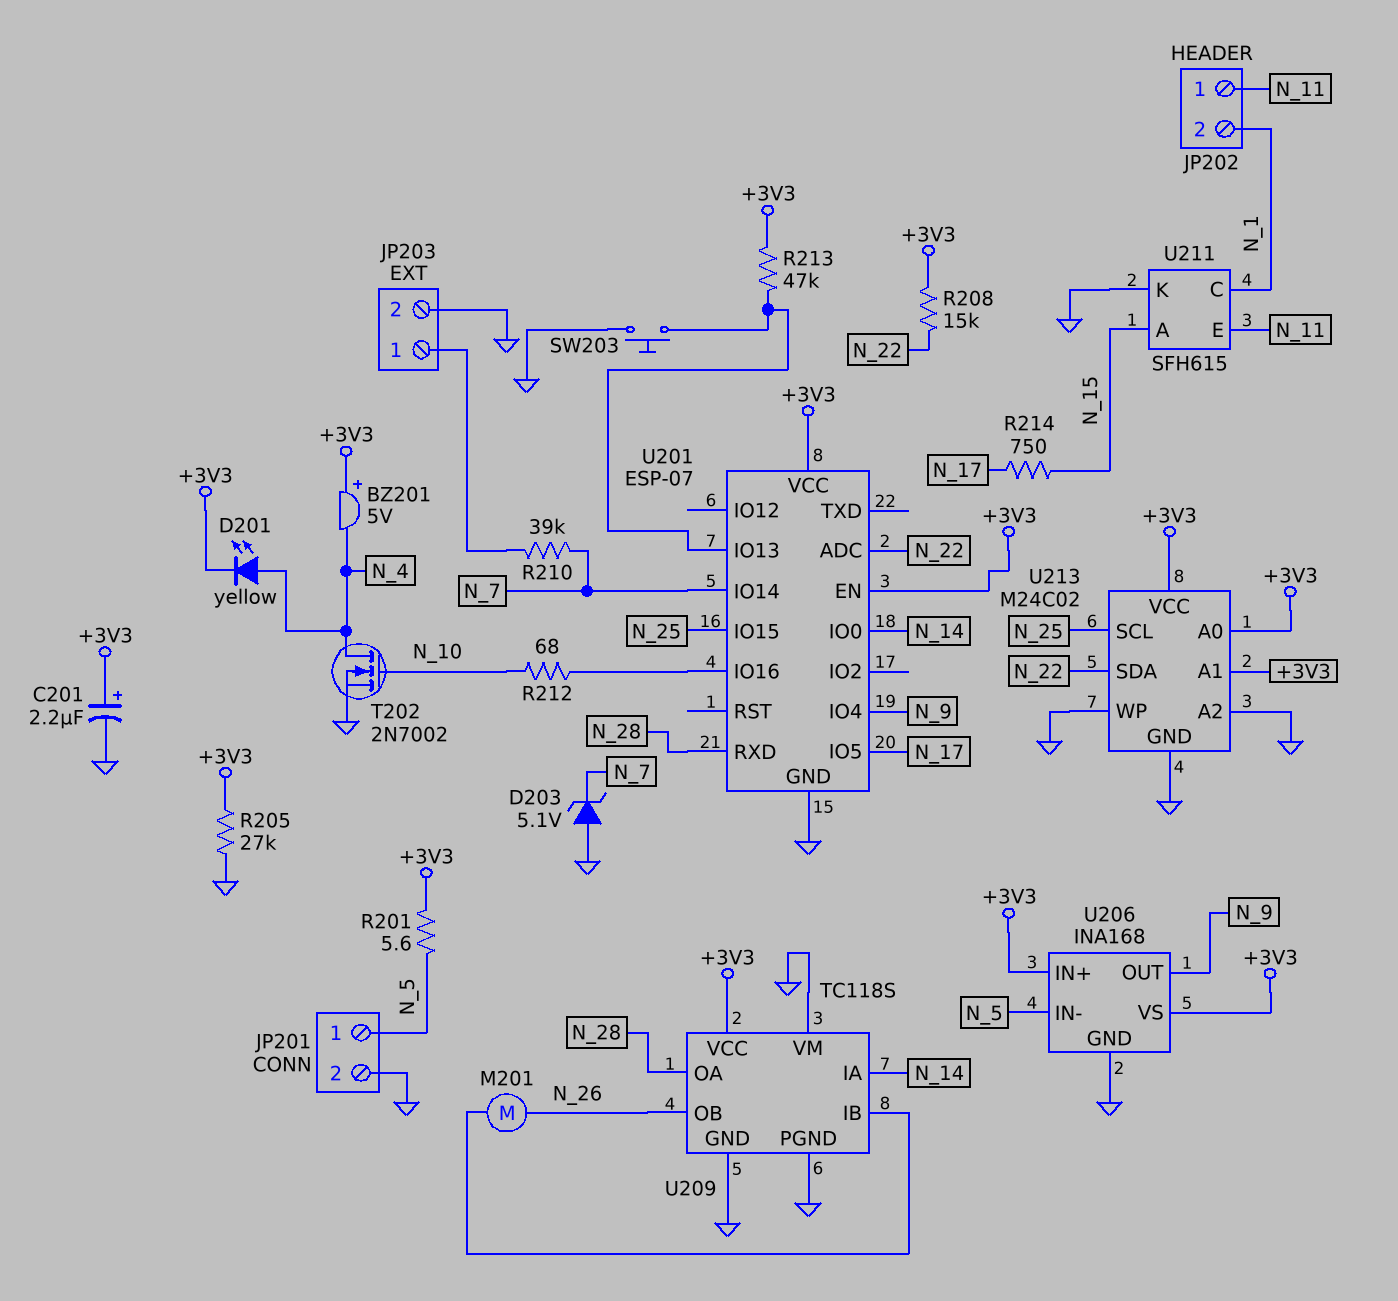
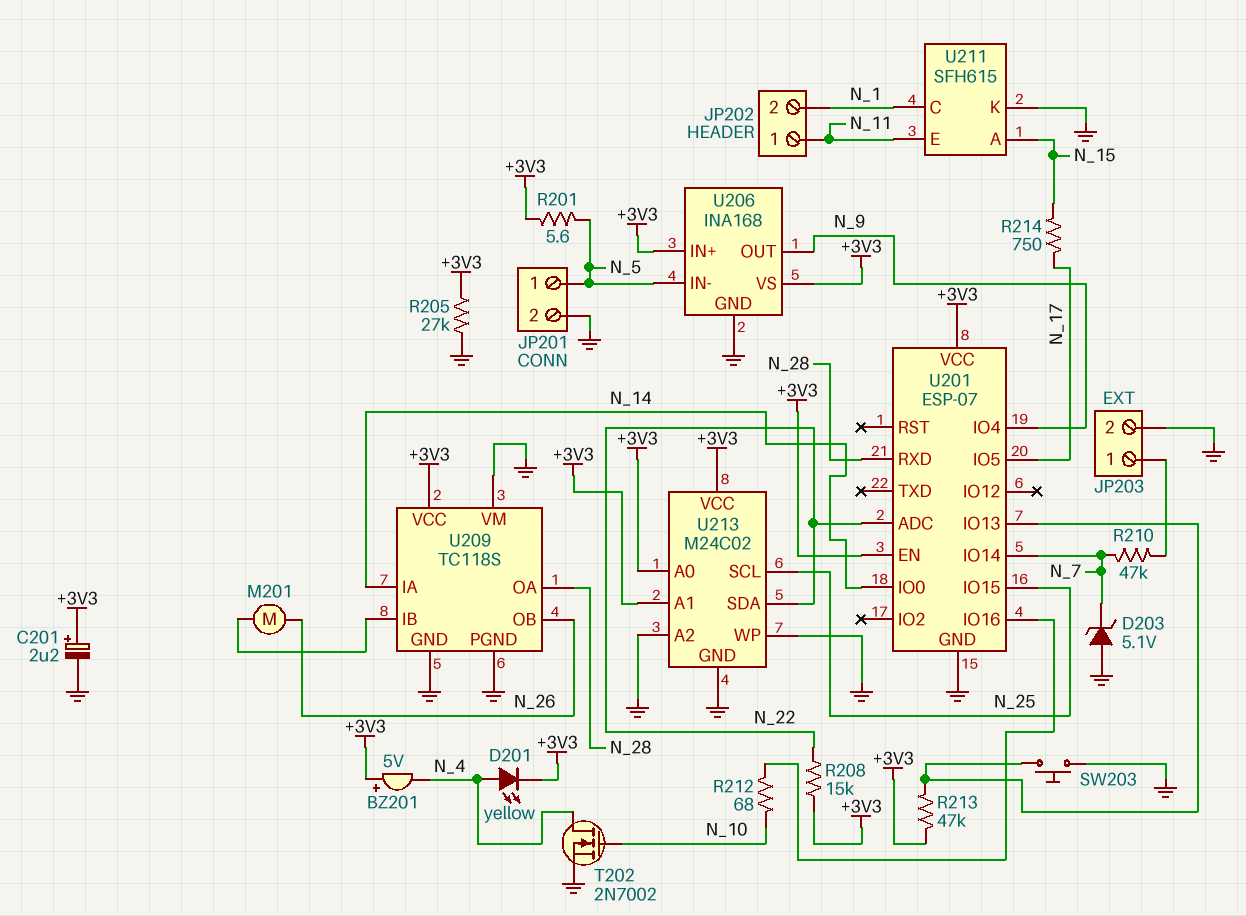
R210: 39k (JP203/1, N_7) -> 47k (JP203/1, N_7)

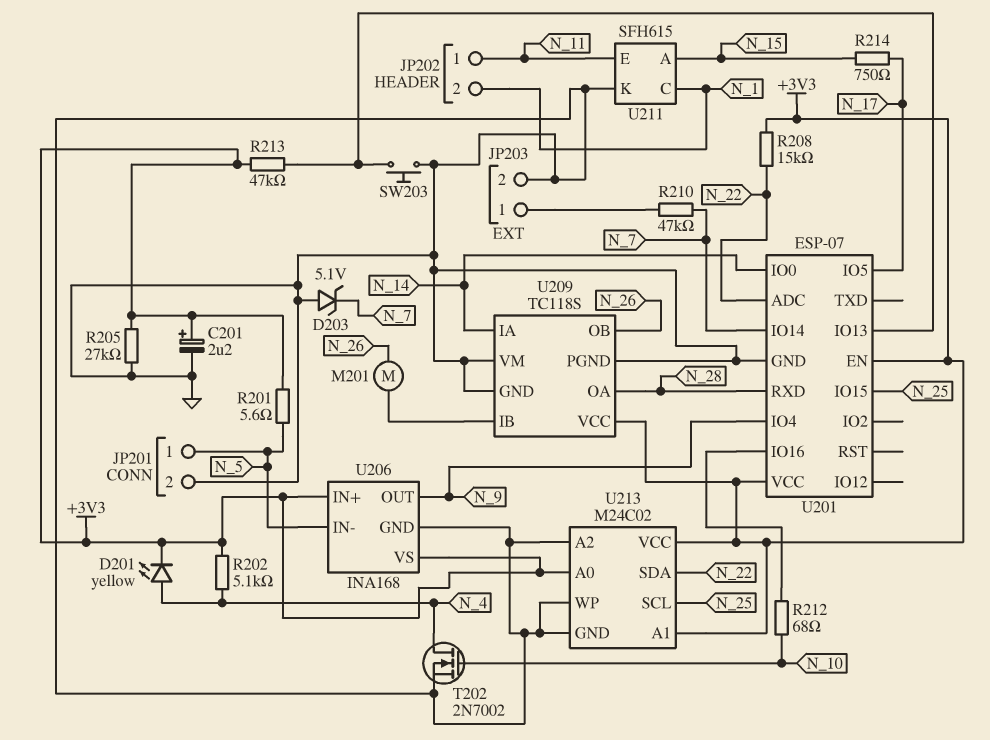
BZ201: buzzer 5V (plus +3V3, minus N_4) -> none
R202: none -> 5.1k (+3V3, N_4)

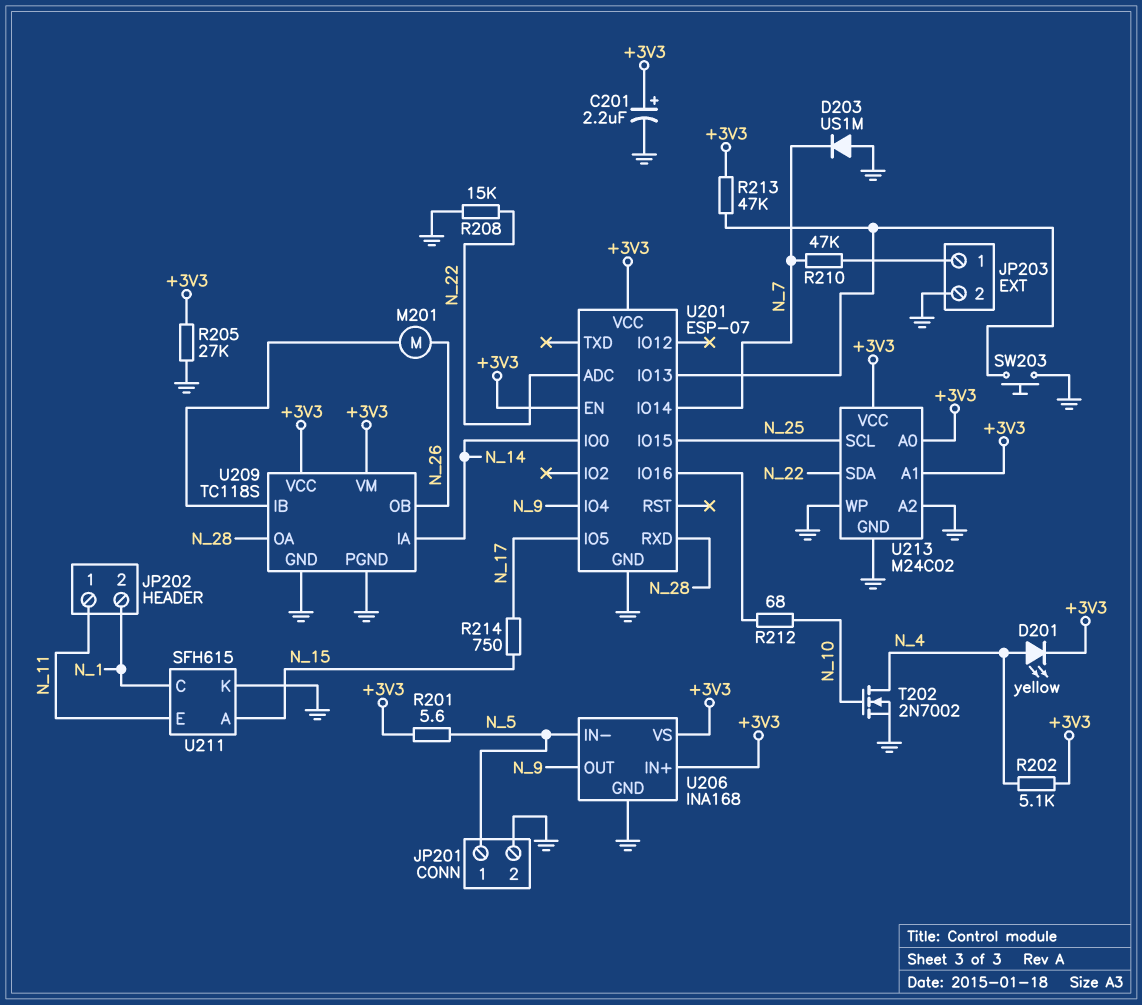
D203: zener 5.1V (A GND, K N_7) -> diode US1M (A GND, K N_7)
R208: 15k (+3V3, N_22) -> 15k (GND, N_22)
U209 pin VM: GND -> +3V3

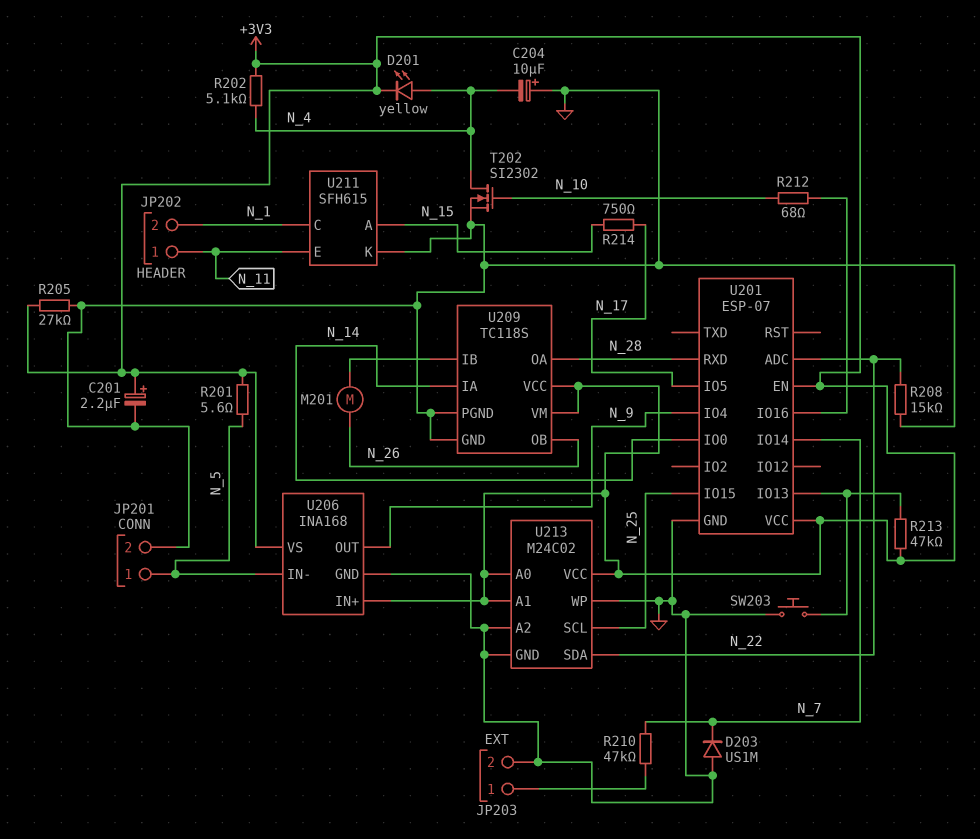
C204: none -> 10uF (plus GND, minus N_4)
T202: NMOS 2N7002 (G N_10, D N_4, S GND) -> NMOS SI2302 (G N_10, D N_4, S GND)

